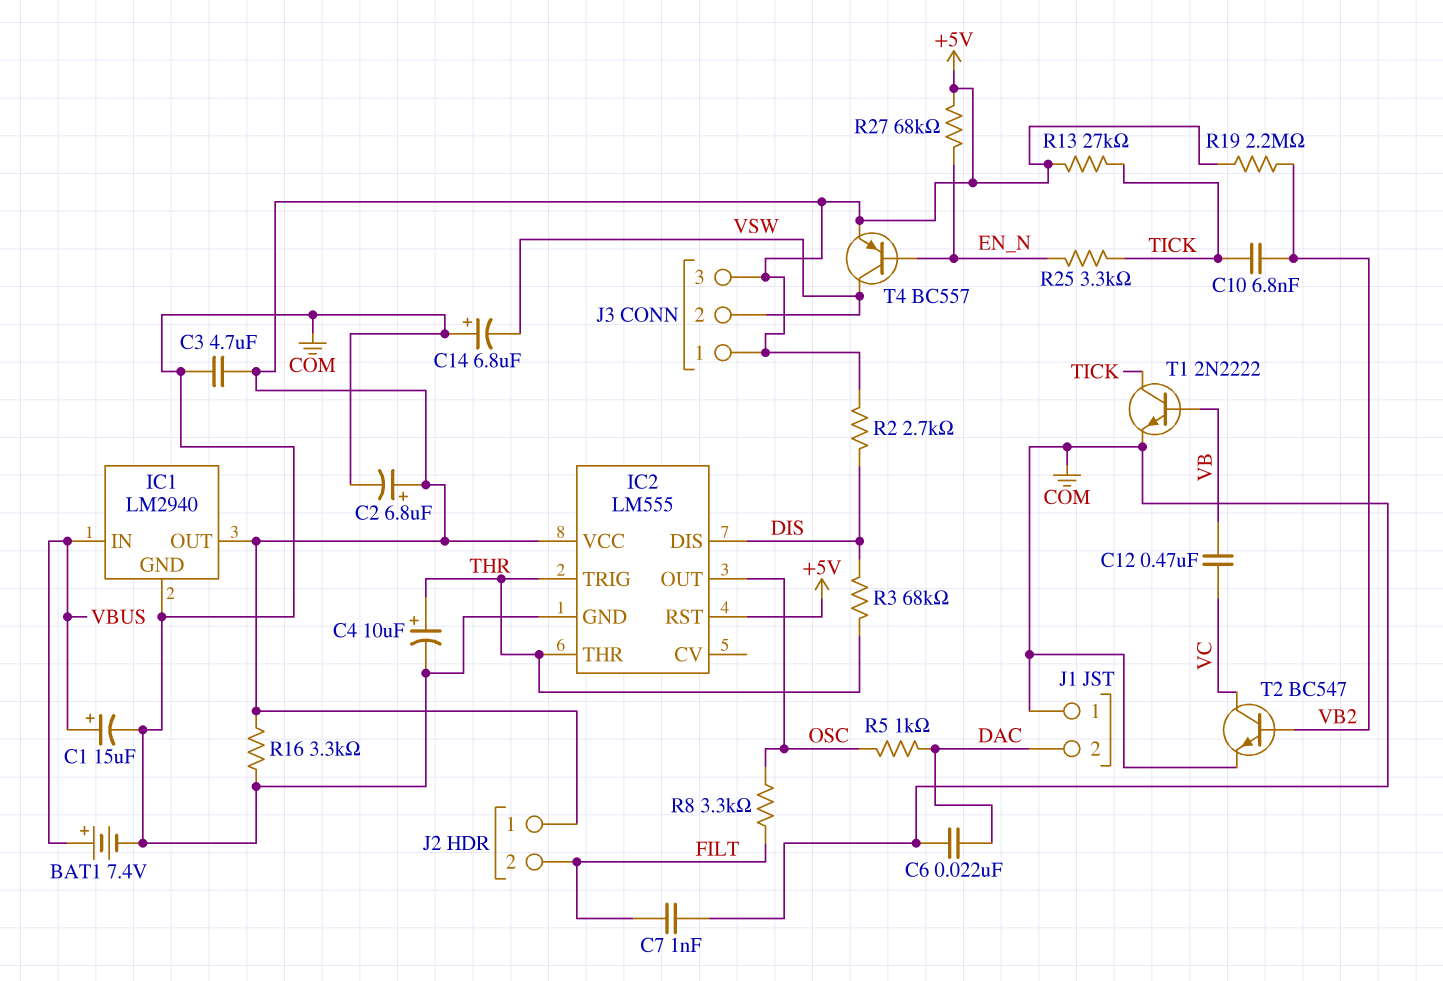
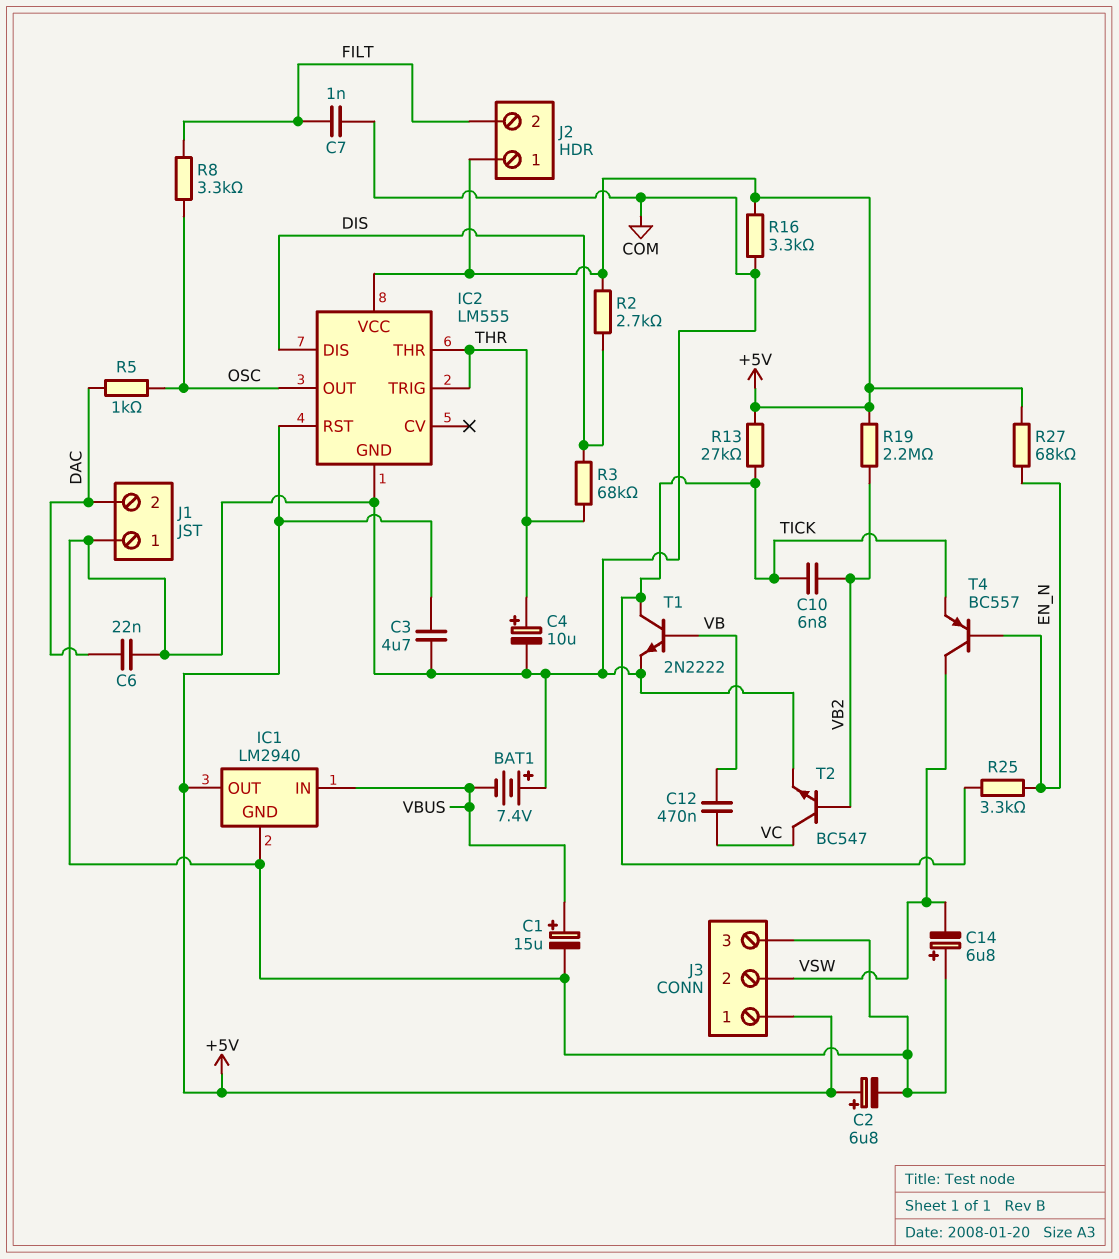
BAT1: 7.4V (plus VBUS, minus COM) -> 7.4V (plus COM, minus VBUS)
J3 pin 3: +5V -> COM
T4: PNP BC557 (B EN_N, C VSW, E +5V) -> PNP BC557 (B EN_N, C VSW, E TICK)

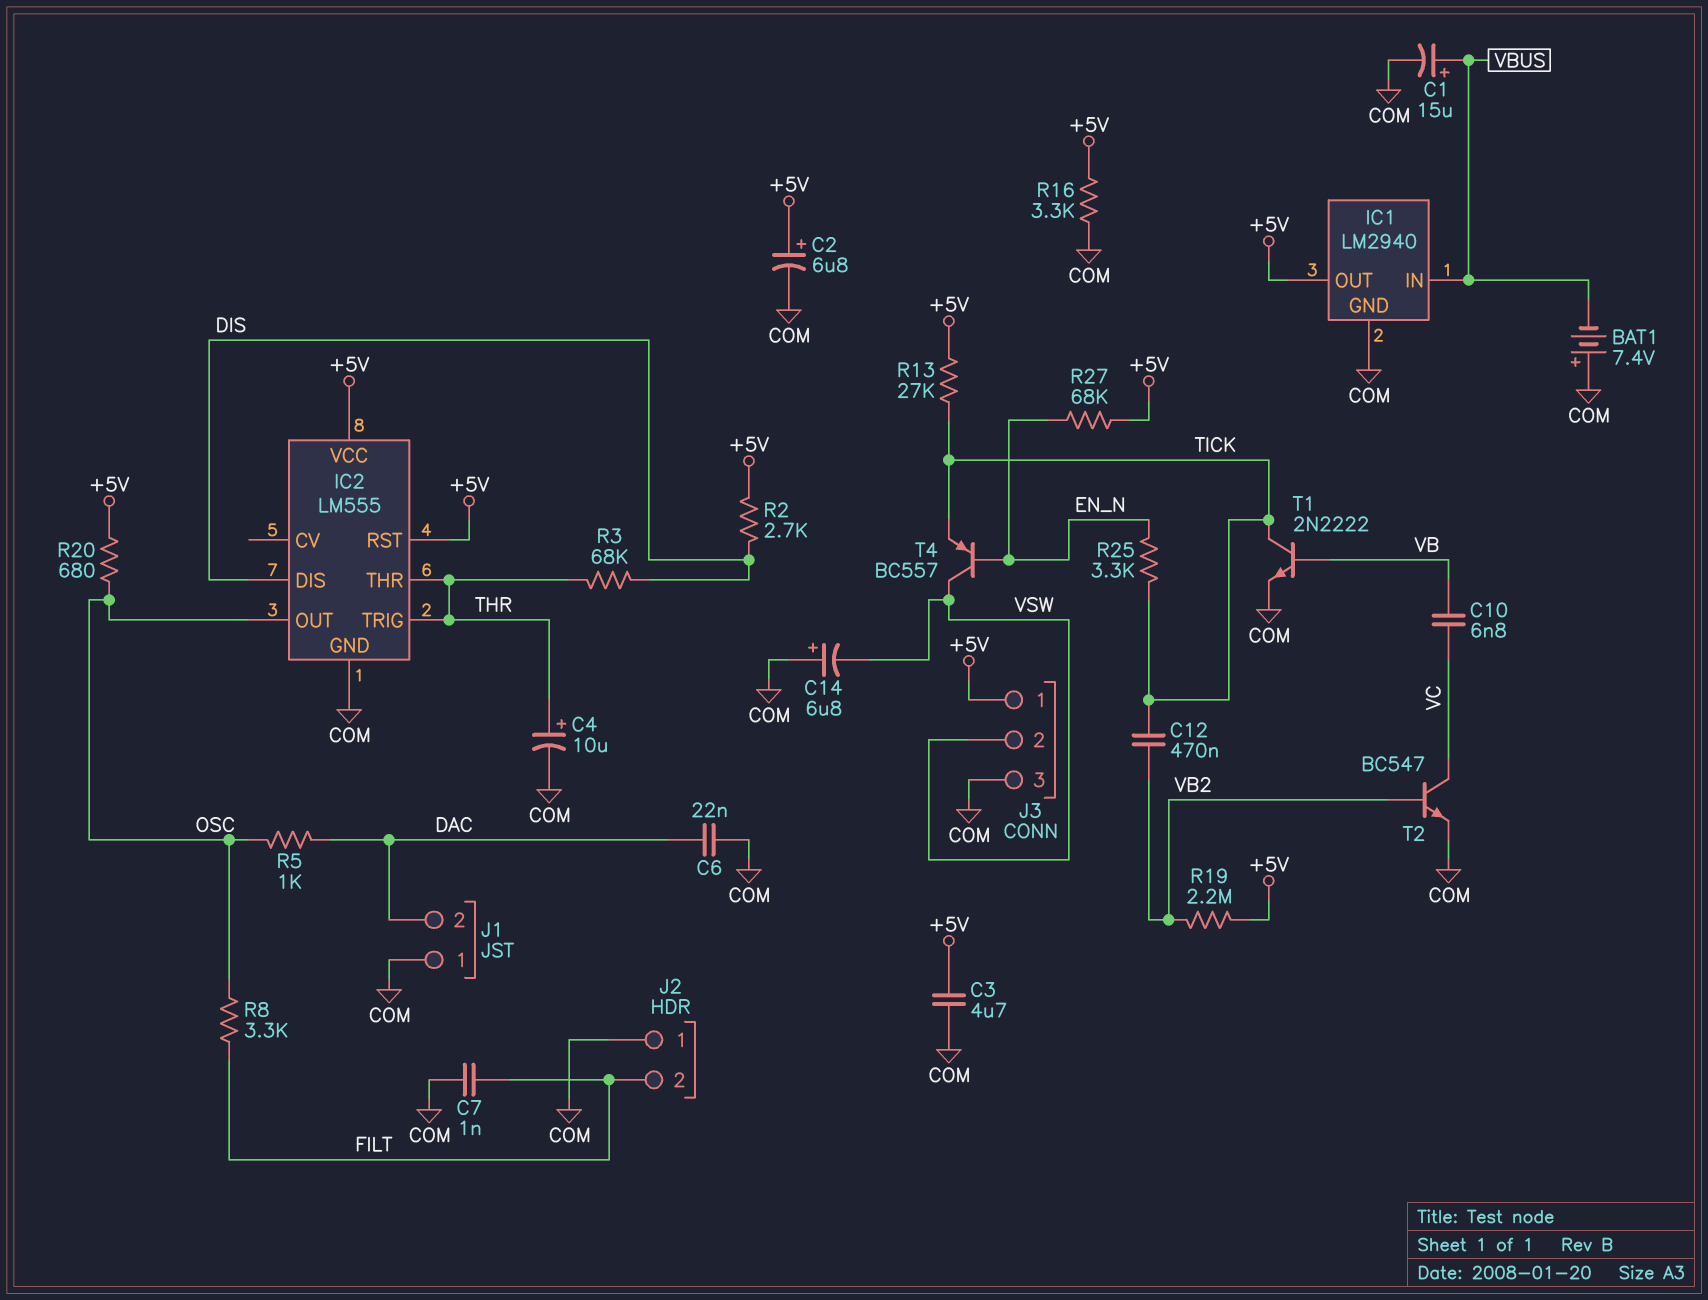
C10: 6.8nF (TICK, VB2) -> 6.8nF (VB, VC)
C12: 470nF (VB, VC) -> 470nF (TICK, VB2)
J2 pin 1: +5V -> COM
R20: none -> 680 (+5V, OSC)

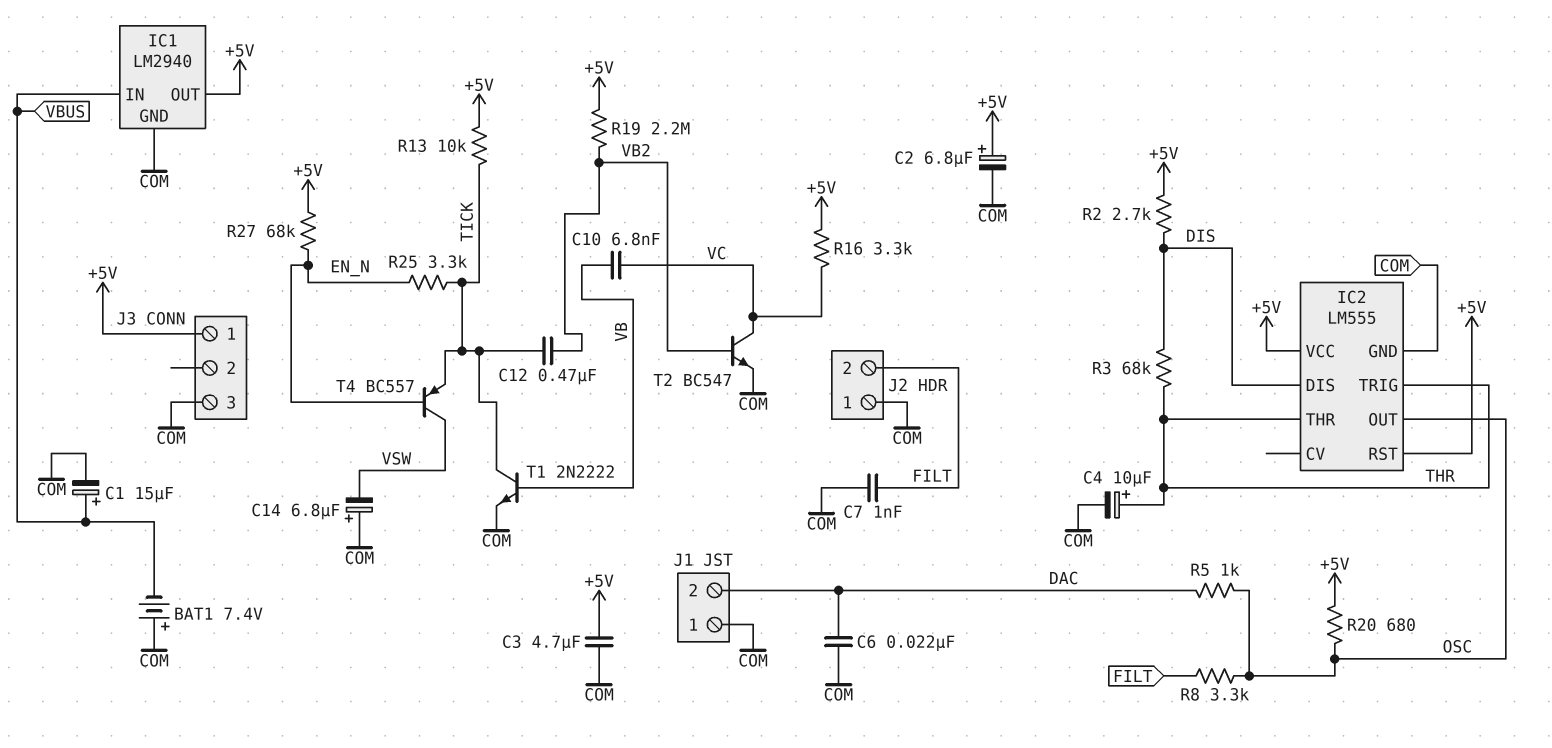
J3 pin 2: VSW -> none
R13: 27k (+5V, TICK) -> 10k (+5V, TICK)
R16: 3.3k (+5V, COM) -> 3.3k (+5V, VC)

